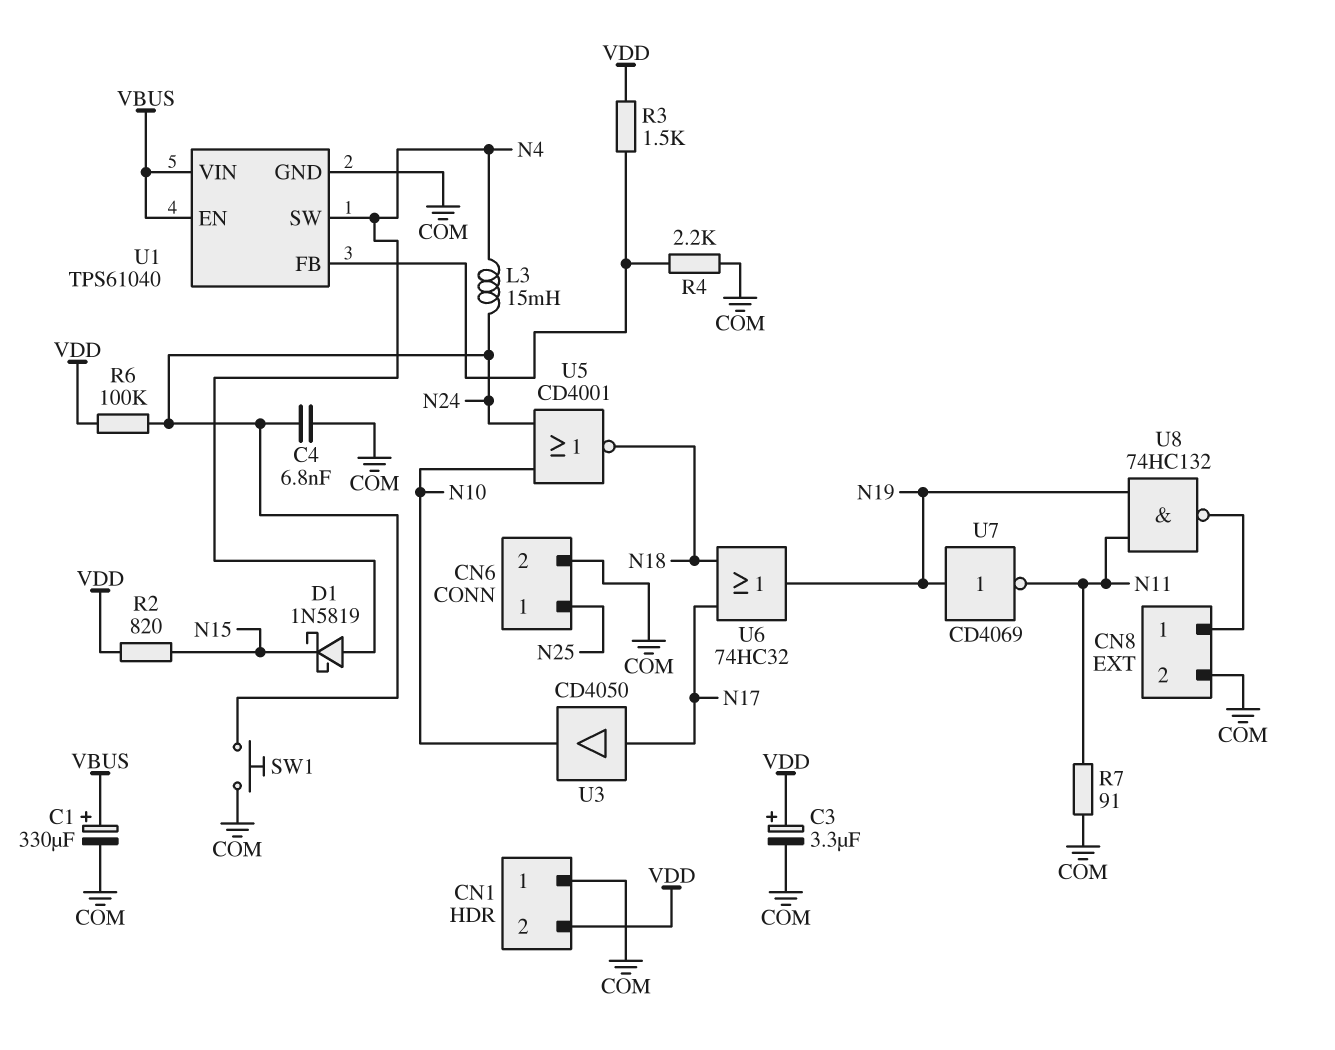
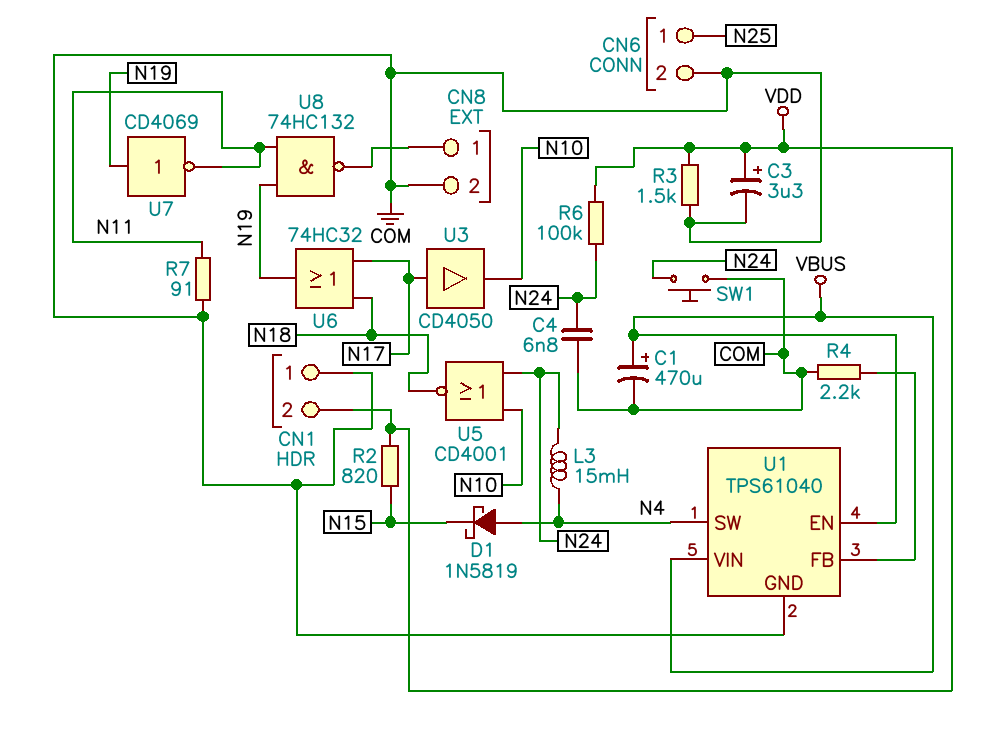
C1: 330uF (plus VBUS, minus COM) -> 470uF (plus VBUS, minus COM)
R3: 1.5k (U1/FB, VDD) -> 1.5k (COM, VDD)

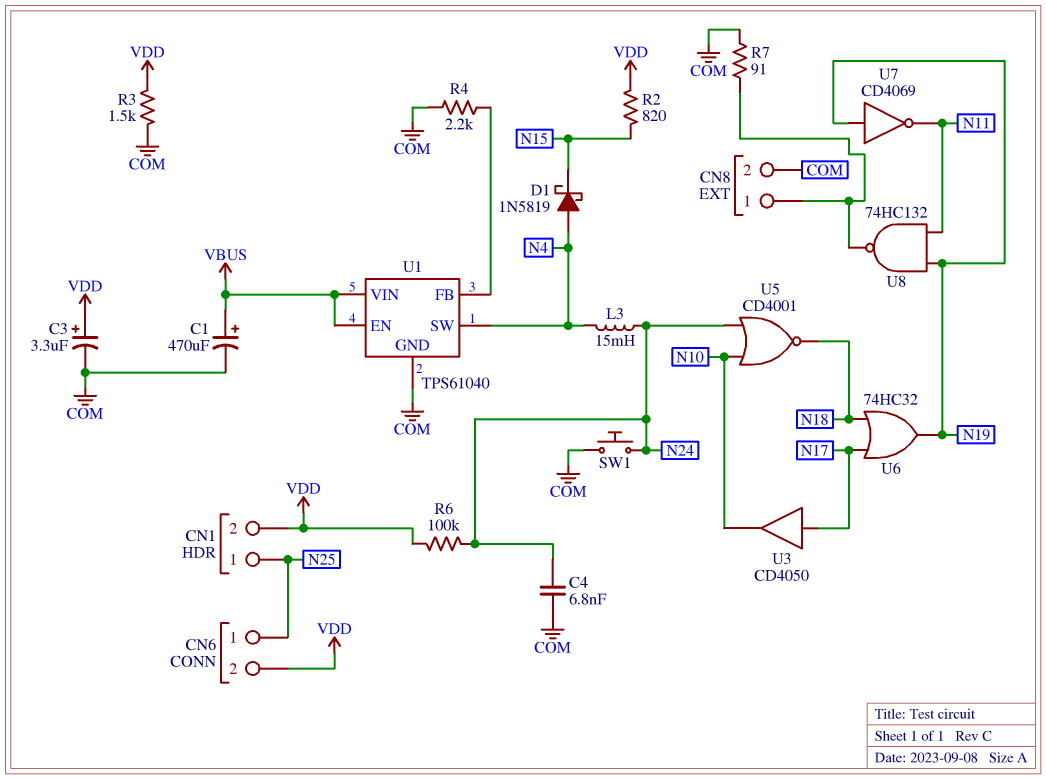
CN1 pin 1: COM -> N25
CN6 pin 2: COM -> VDD
R7: 91 (COM, N11) -> 91 (CN8/1, COM)

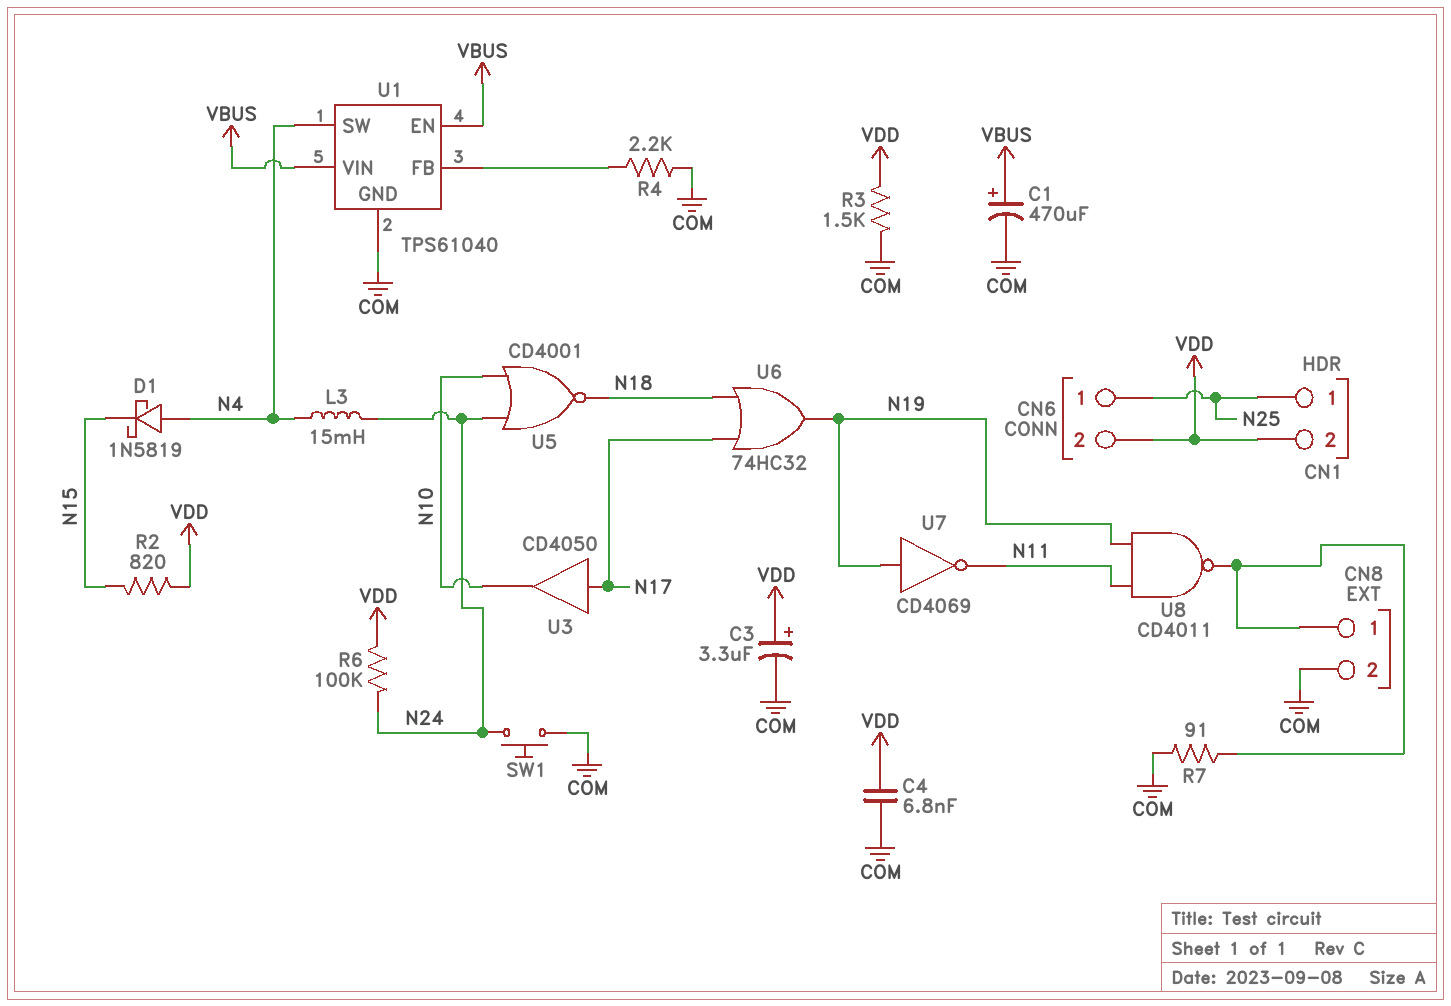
C4: 6.8nF (COM, N24) -> 6.8nF (COM, VDD)
U8: NAND 74HC132 (in N11, in N19, out CN8/1) -> NAND CD4011 (in N11, in N19, out CN8/1)

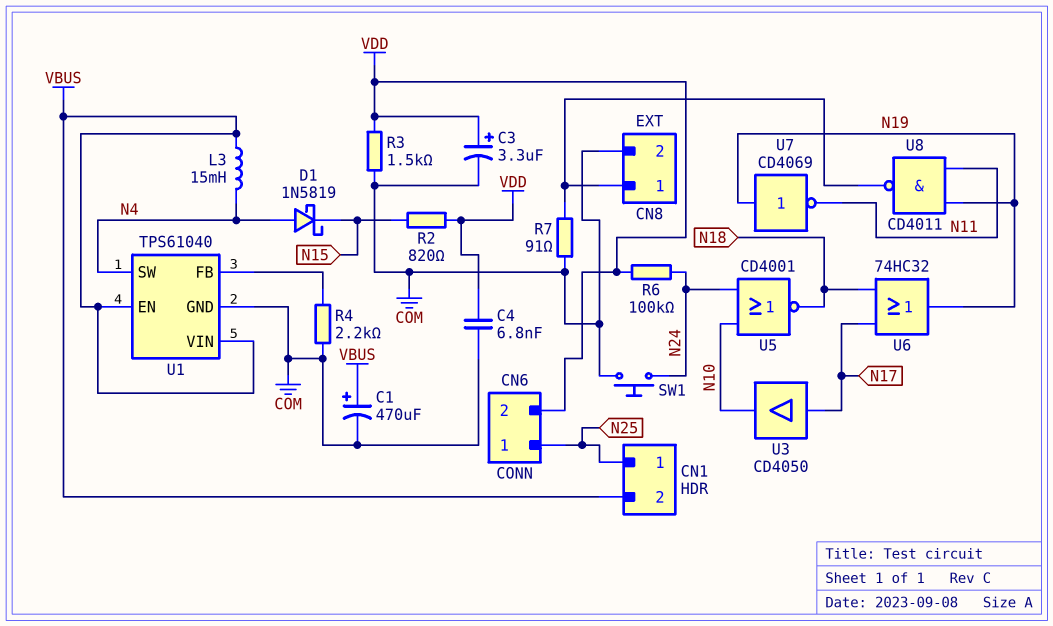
CN1 pin 2: VDD -> VBUS
L3: 15mH (N4, N24) -> 15mH (N4, VBUS)

